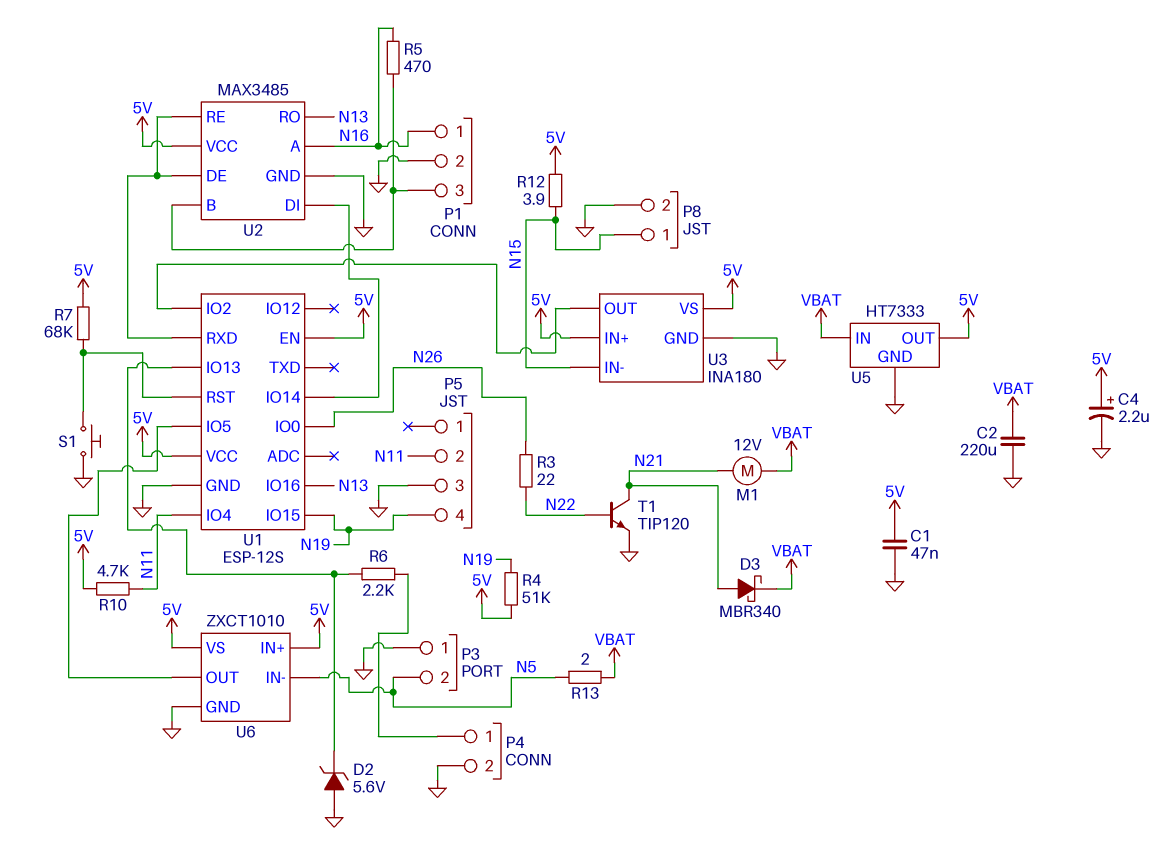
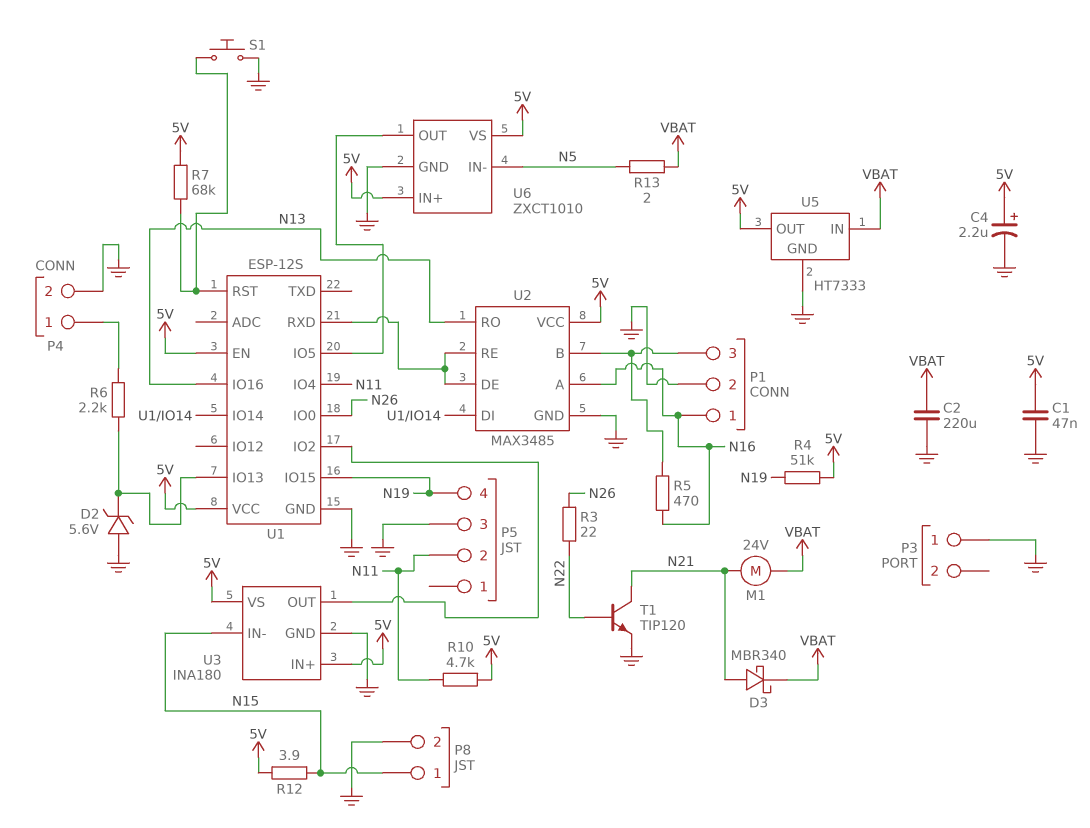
M1: motor 12V (N21, VBAT) -> motor 24V (N21, VBAT)
P3 pin 2: N5 -> none

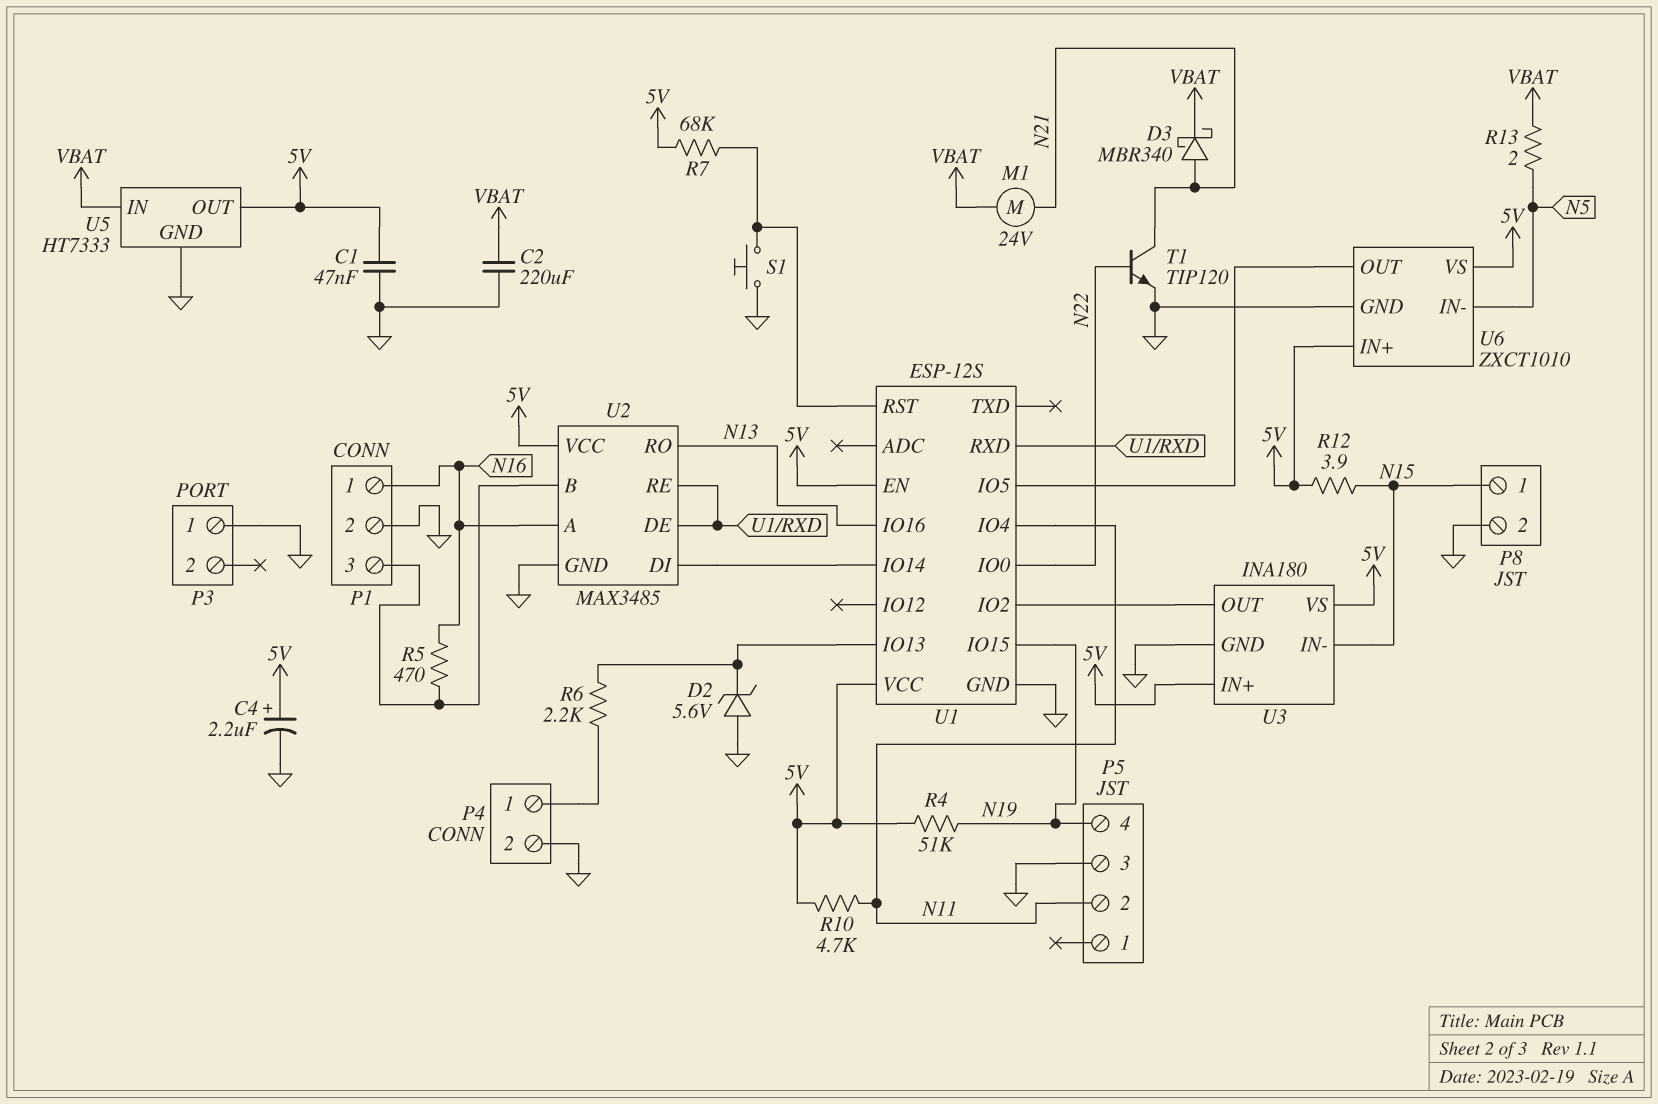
R3: 22 (N22, N26) -> none
U1 pin IO0: N26 -> N22

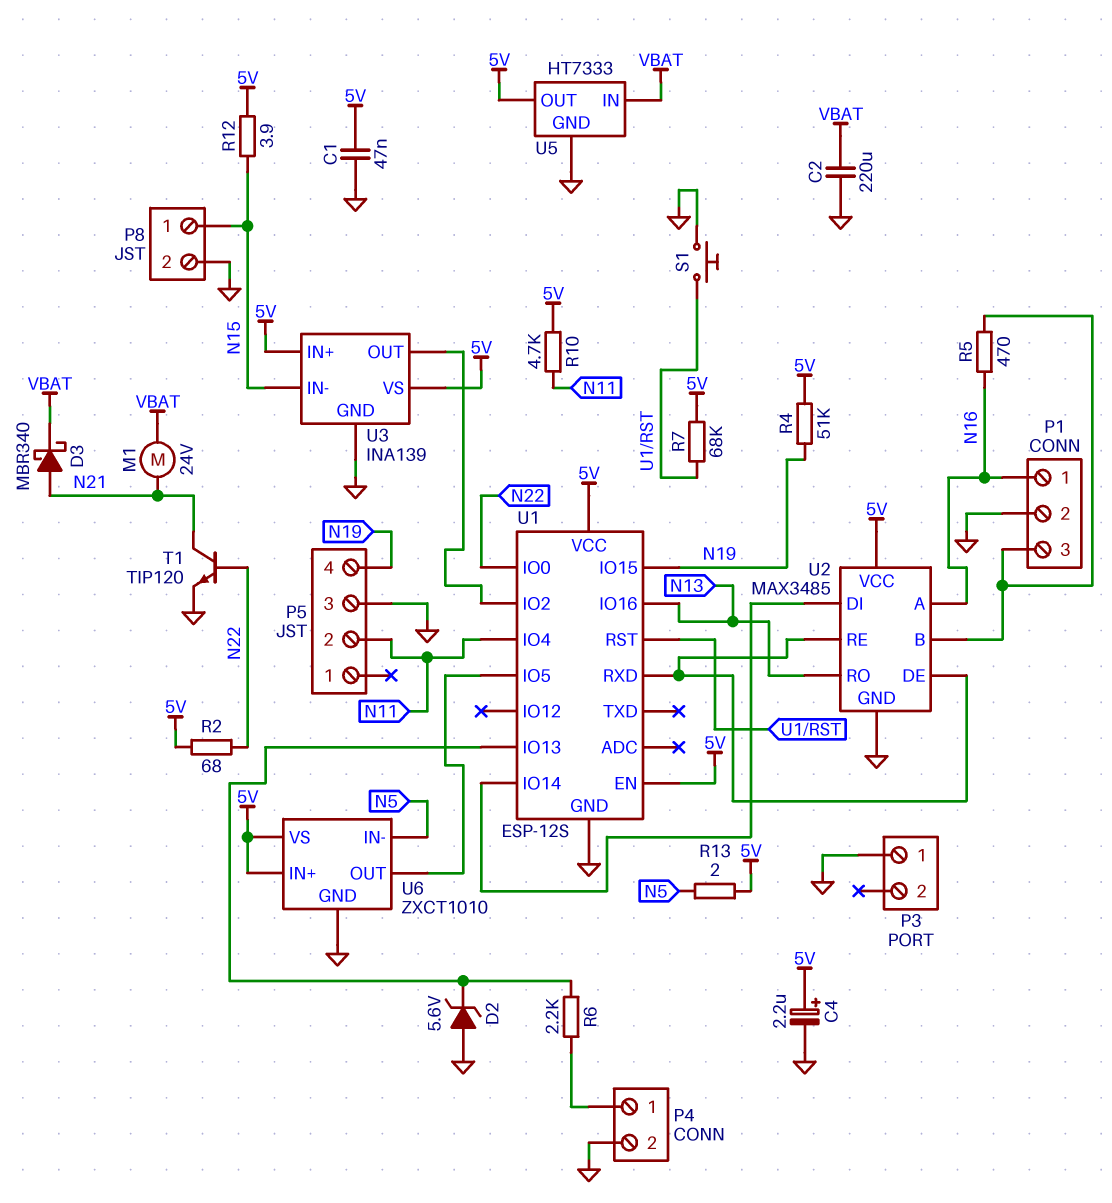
R2: none -> 68 (5V, N22)
R13: 2 (N5, VBAT) -> 2 (5V, N5)
U3: INA180 -> INA139

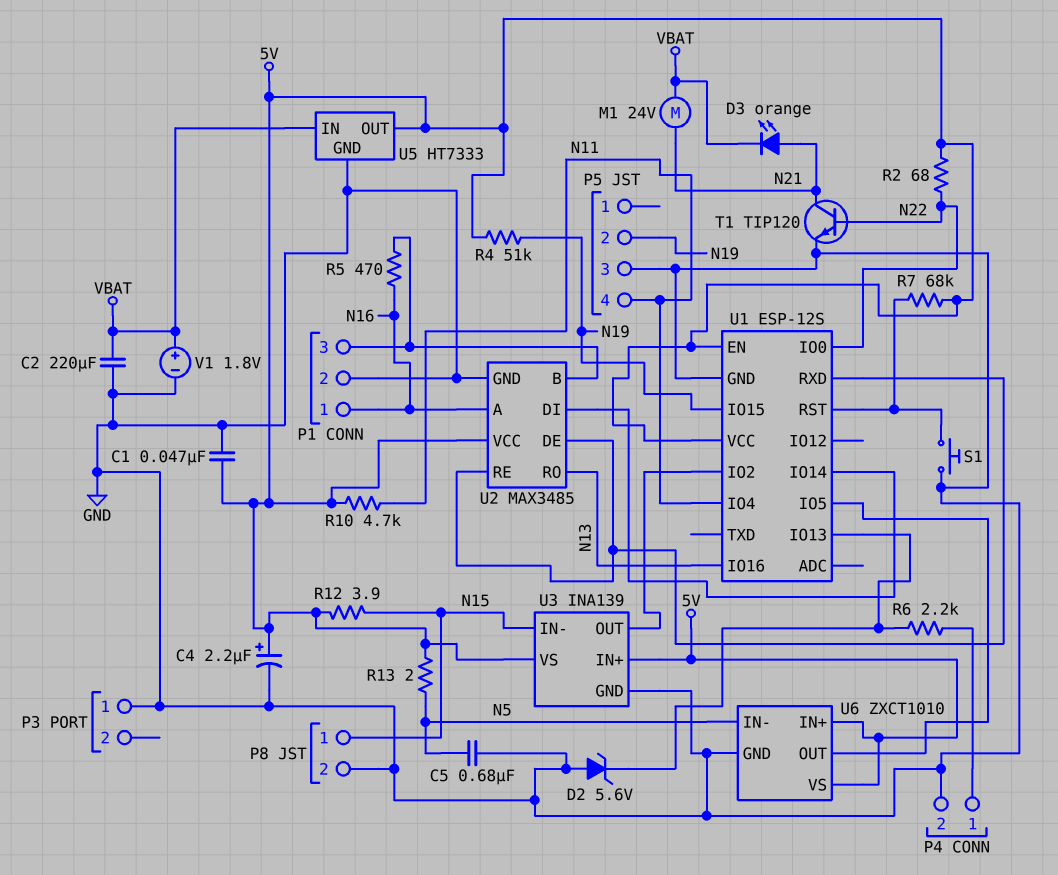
C5: none -> 680nF (GND, N5)
D3: schottky MBR340 (A N21, K VBAT) -> LED orange (A N21, K VBAT)
P5 pin 2: N11 -> N19
P5 pin 4: N19 -> N11
V1: none -> 1.8V (plus VBAT, minus GND)

